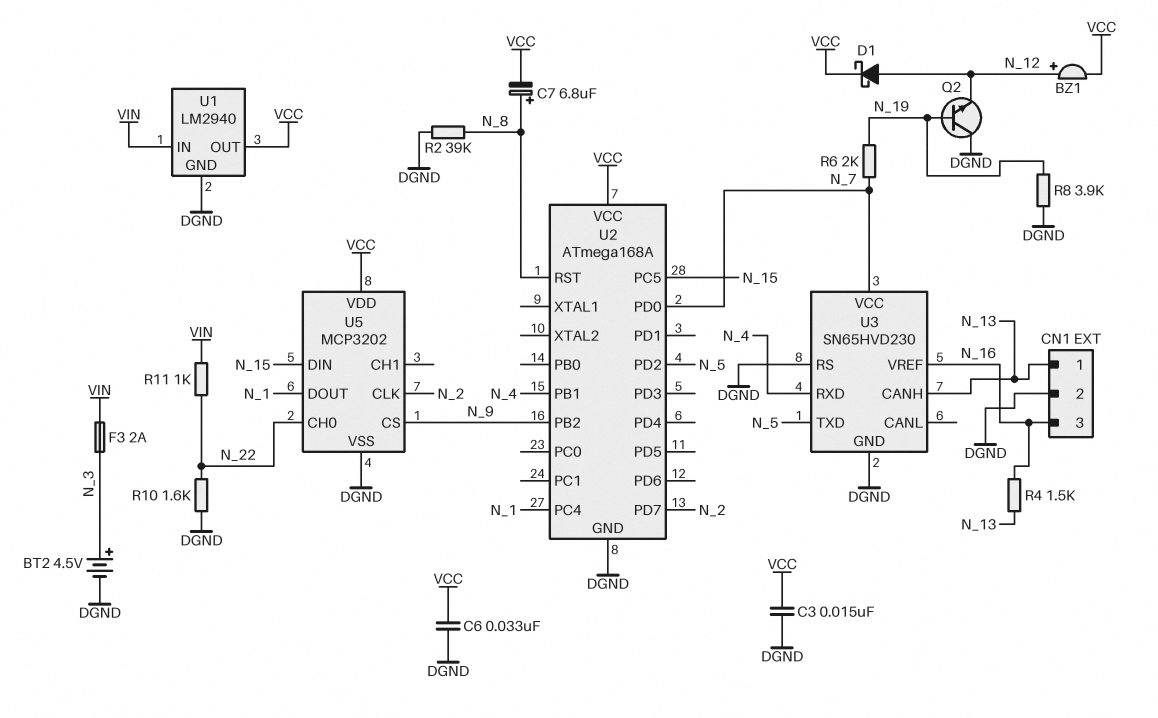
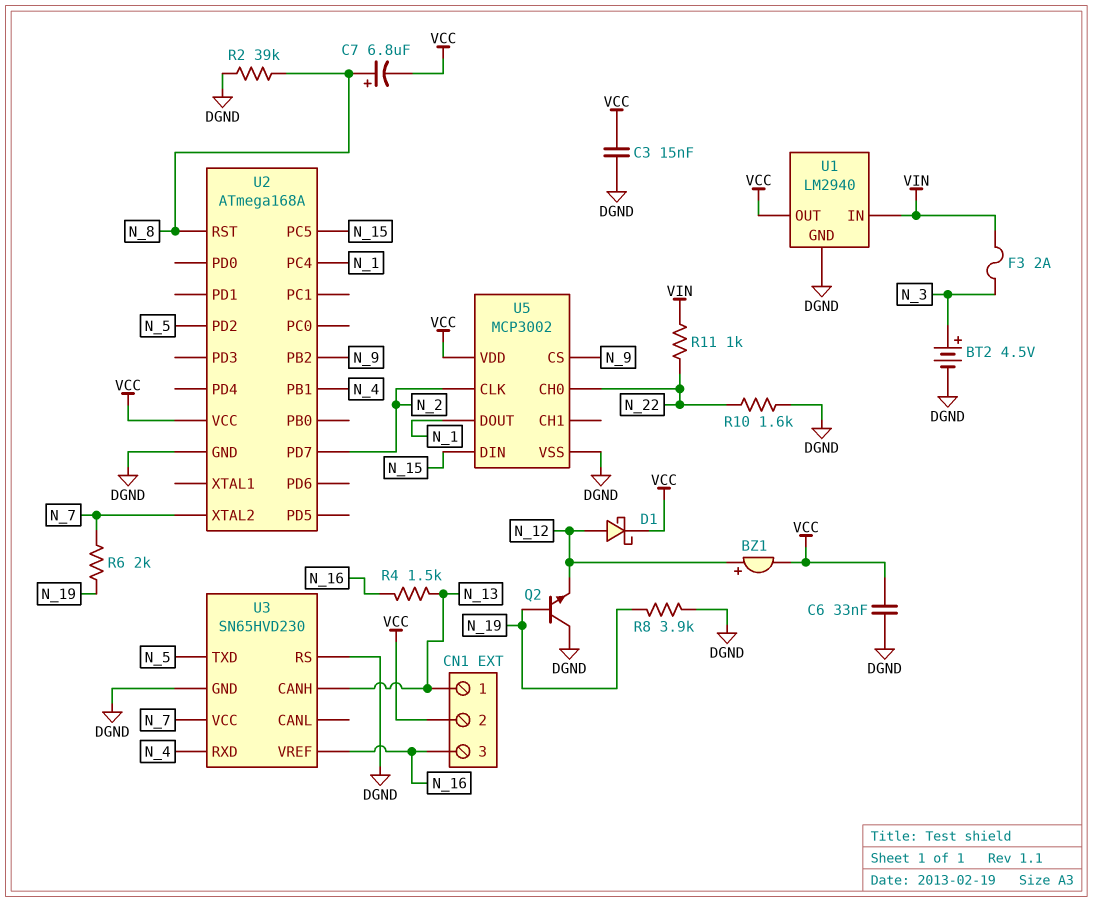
CN1 pin 2: DGND -> VCC
U2 pin PD0: N_7 -> none
U2 pin XTAL2: none -> N_7
U5: MCP3202 -> MCP3002

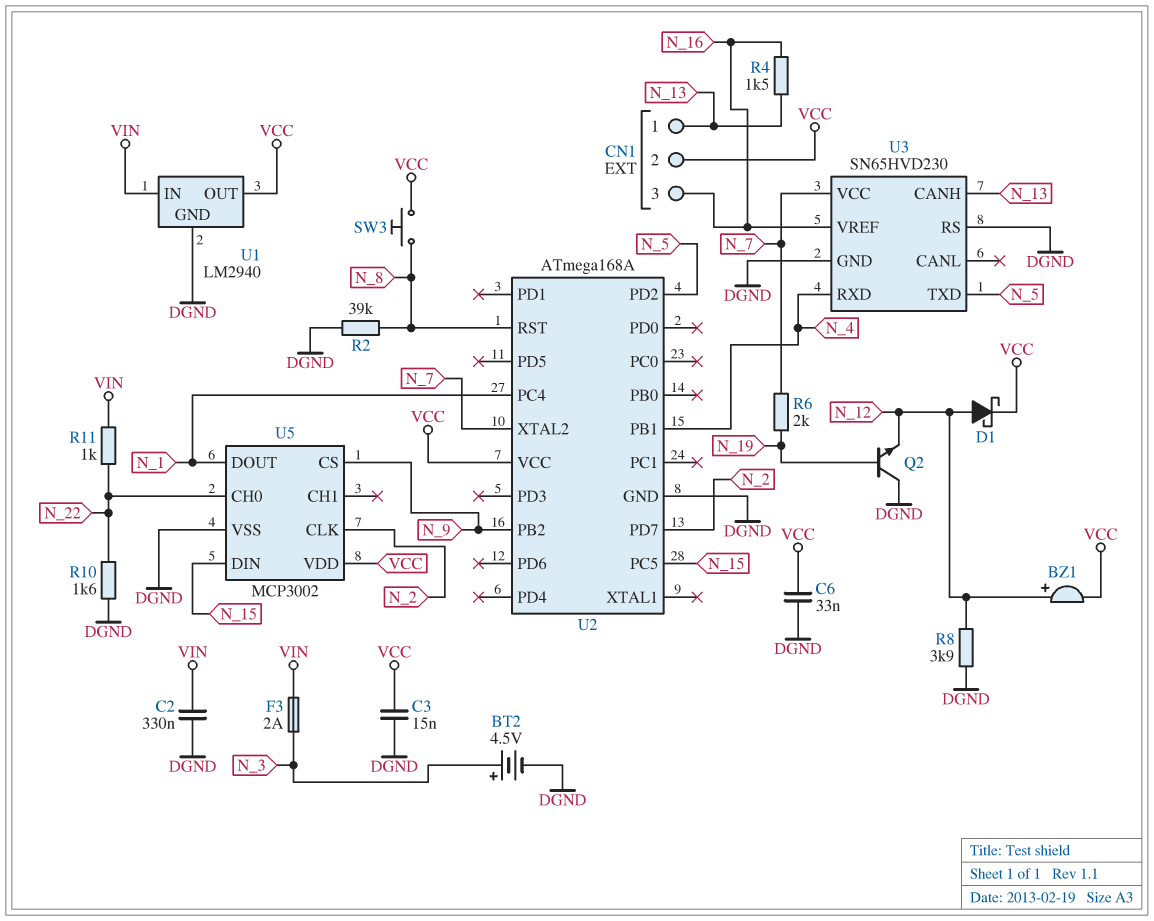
C2: none -> 330nF (DGND, VIN)
C7: 6.8uF (plus N_8, minus VCC) -> none
R8: 3.9k (DGND, N_19) -> 3.9k (DGND, N_12)
SW3: none -> button (N_8, VCC)

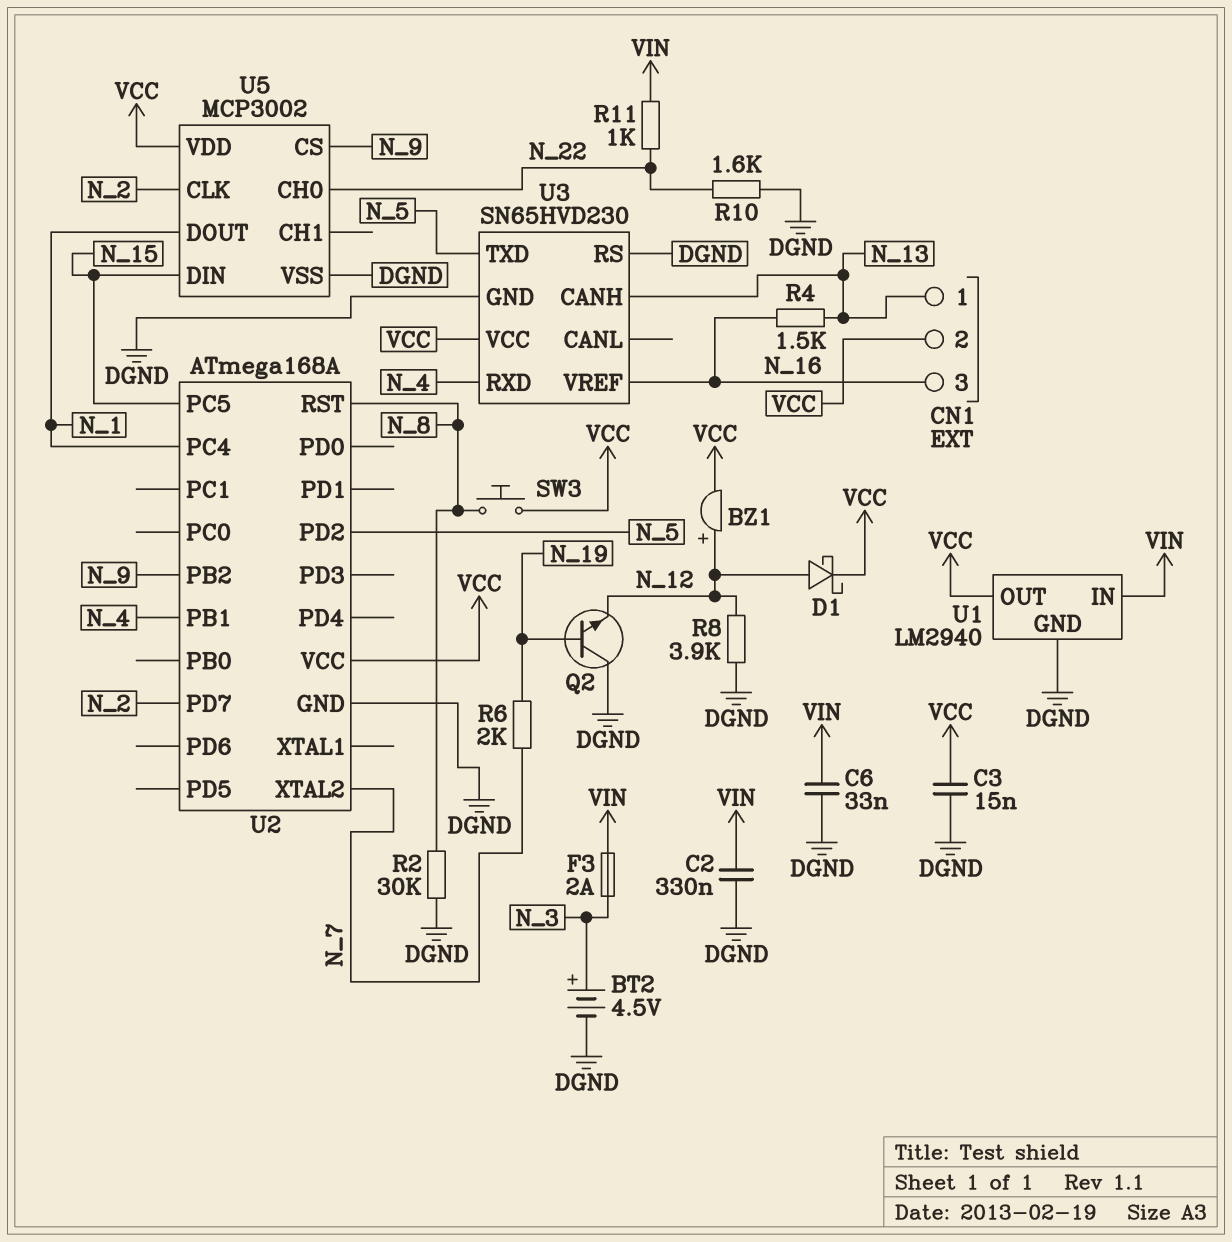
C6: 33nF (DGND, VCC) -> 33nF (DGND, VIN)
R2: 39k (DGND, N_8) -> 30k (DGND, N_8)
U3 pin VCC: N_7 -> VCC

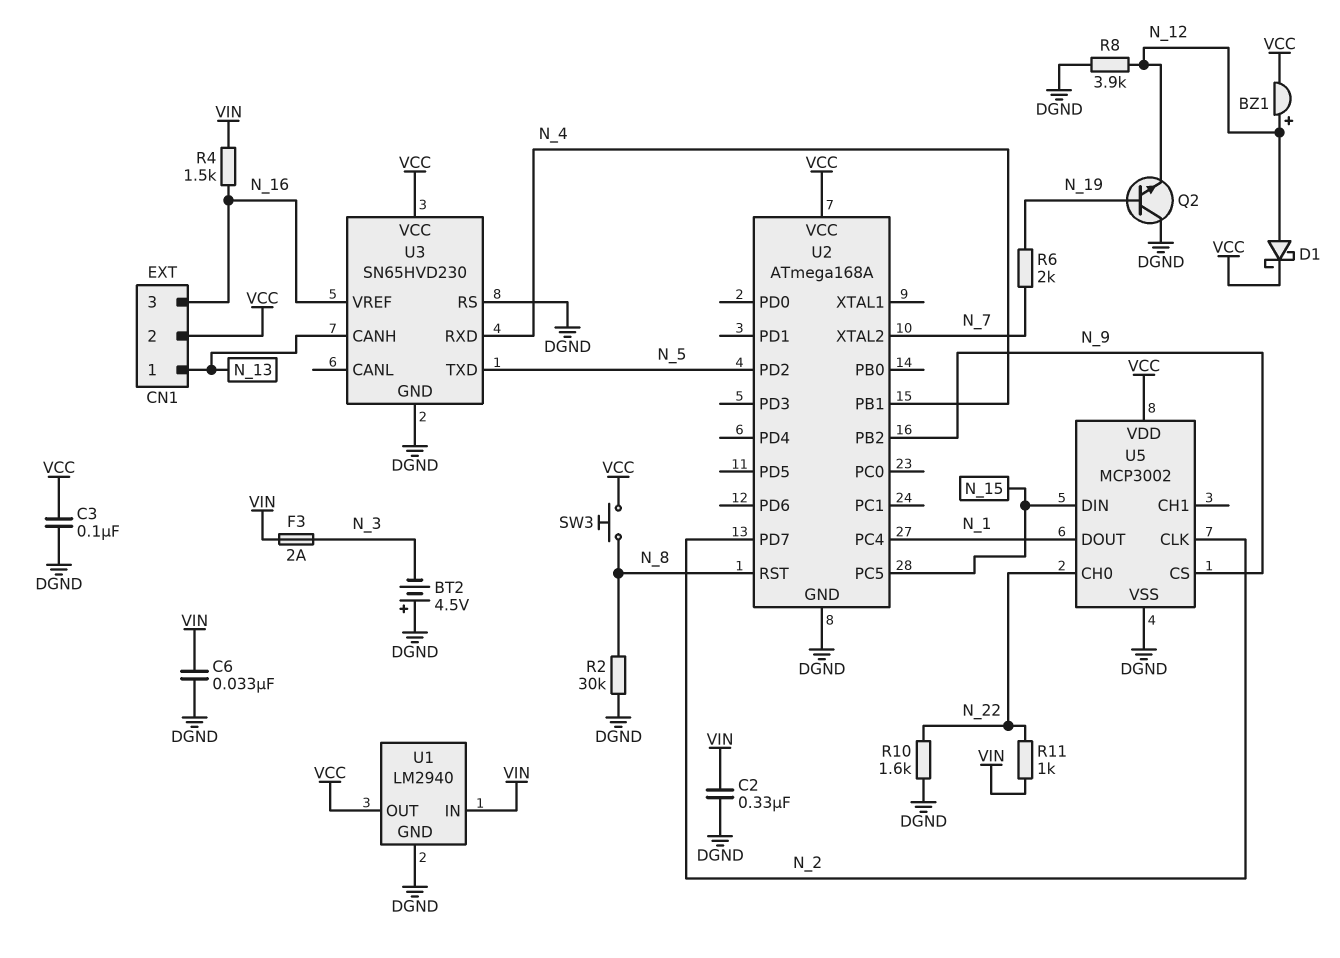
BT2: 4.5V (plus N_3, minus DGND) -> 4.5V (plus DGND, minus N_3)
C3: 15nF (DGND, VCC) -> 100nF (DGND, VCC)
R4: 1.5k (N_13, N_16) -> 1.5k (N_16, VIN)

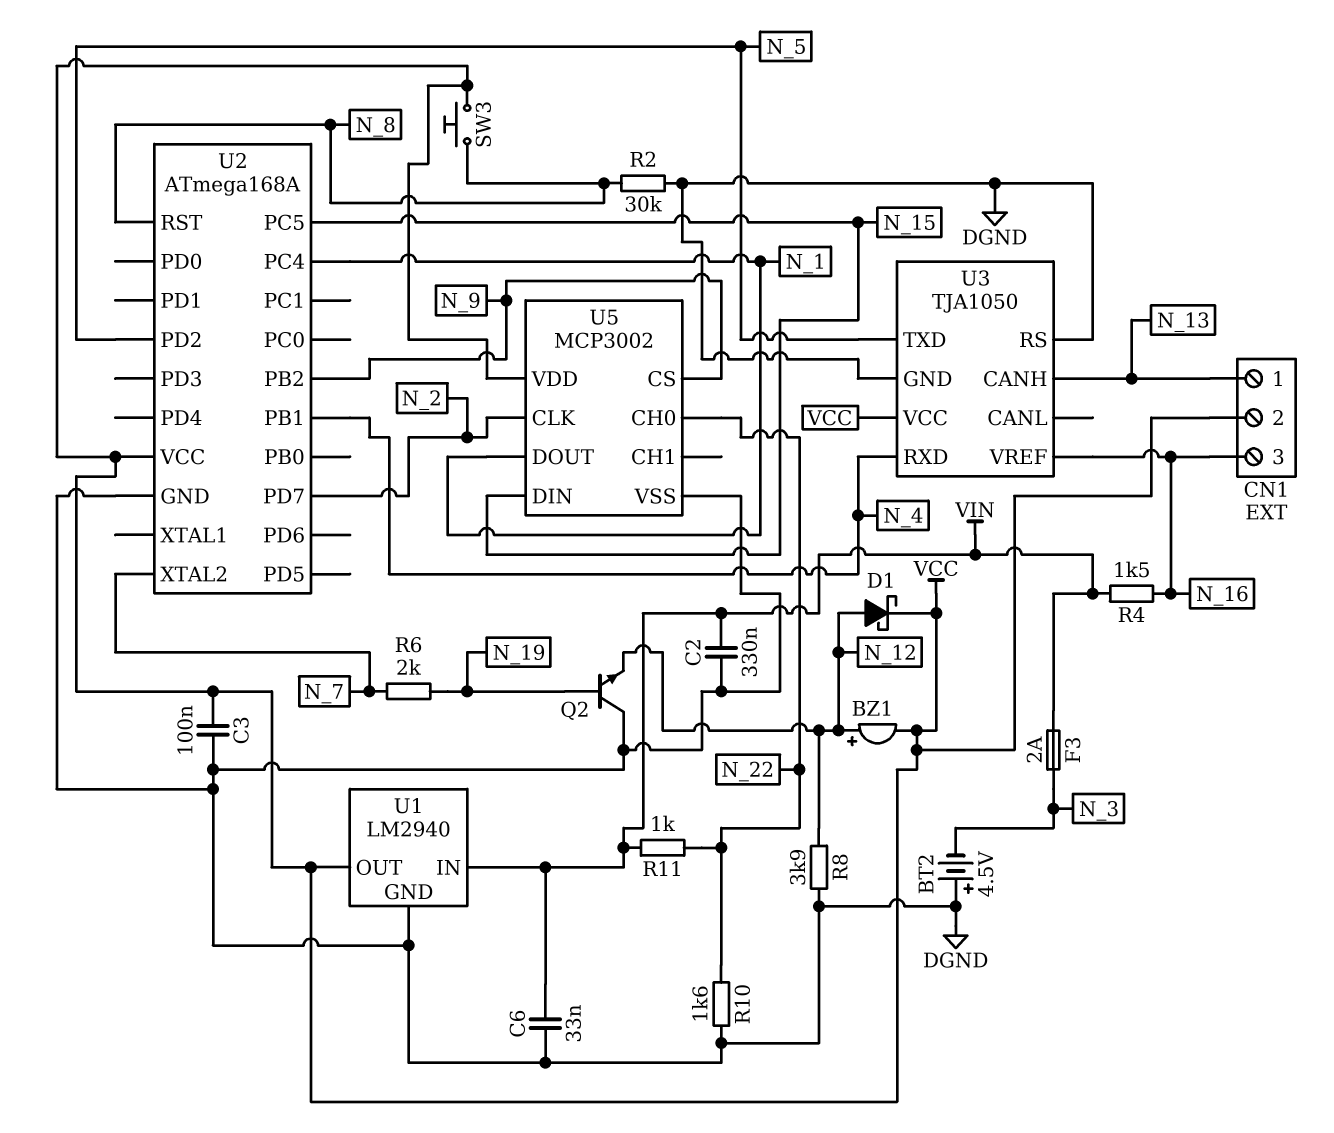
U3: SN65HVD230 -> TJA1050

